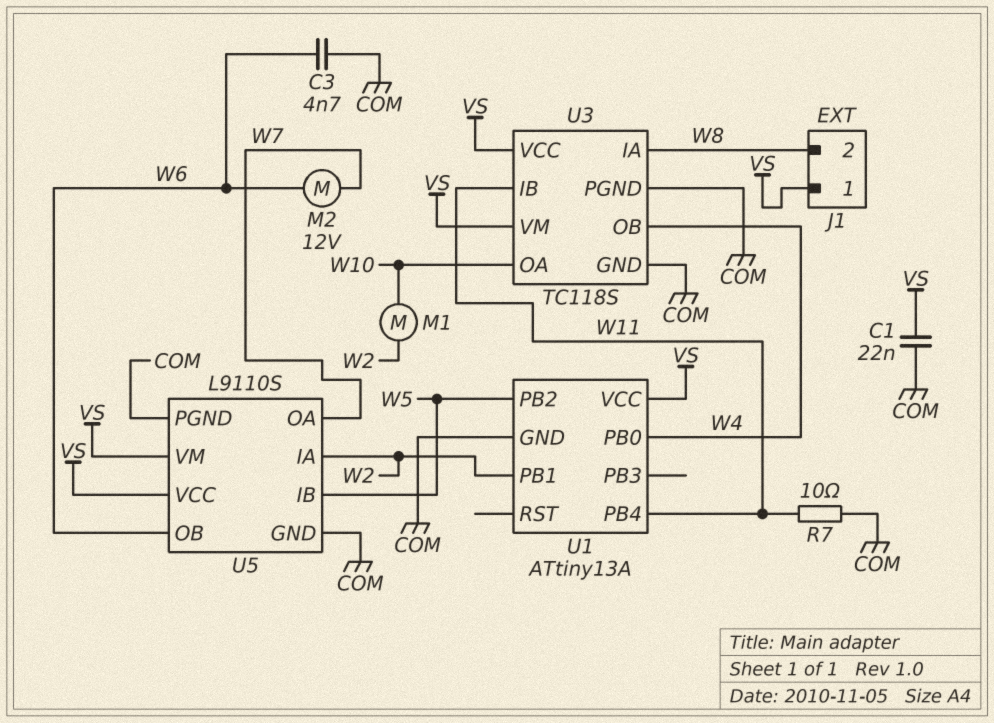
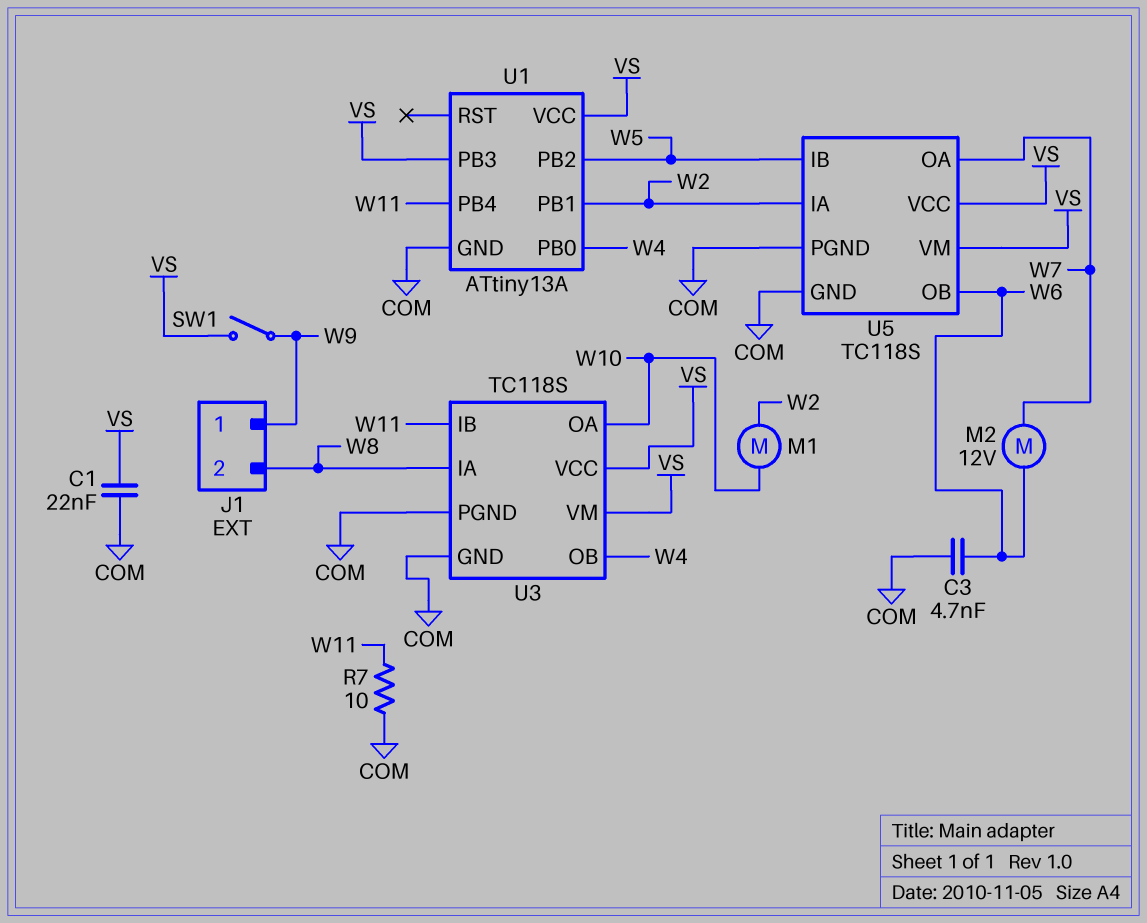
J1 pin 1: VS -> W9
SW1: none -> switch (VS, W9)
U1 pin PB3: none -> VS
U5: L9110S -> TC118S

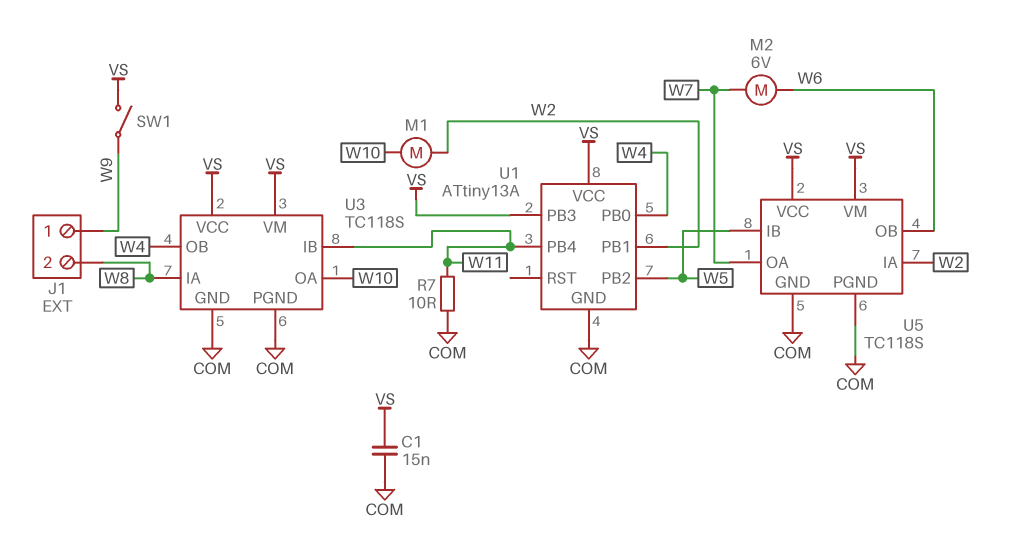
C1: 22nF (COM, VS) -> 15nF (COM, VS)
C3: 4.7nF (COM, W6) -> none
M2: motor 12V (W6, W7) -> motor 6V (W6, W7)

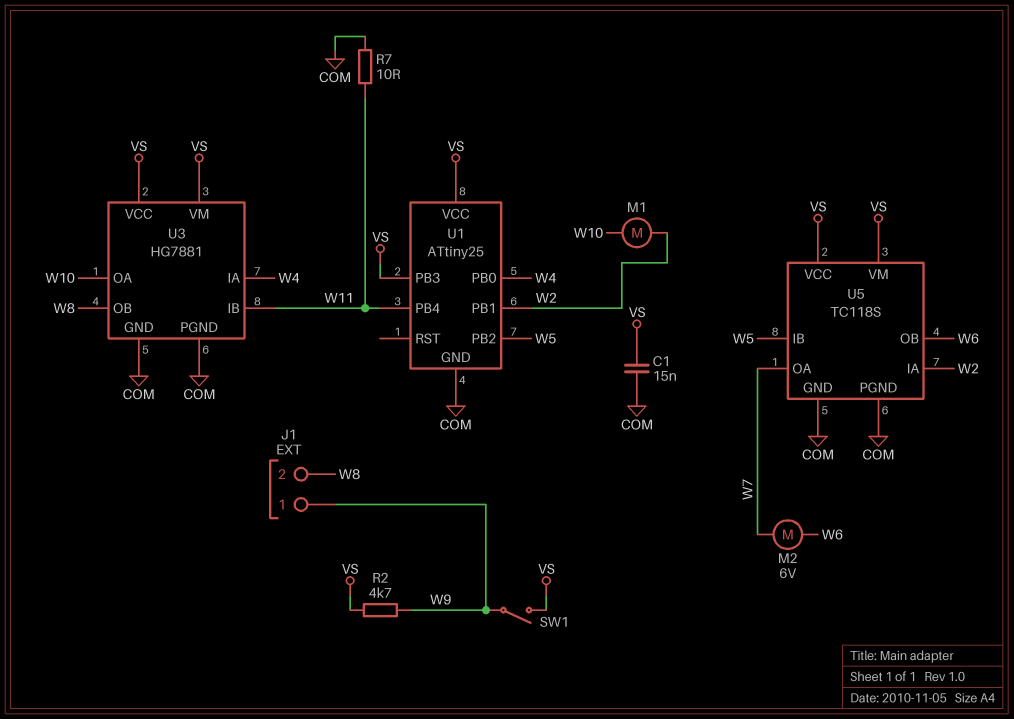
R2: none -> 4.7k (VS, W9)
U1: ATtiny13A -> ATtiny25
U3: TC118S -> HG7881
U3 pin IA: W8 -> W4
U3 pin OB: W4 -> W8

